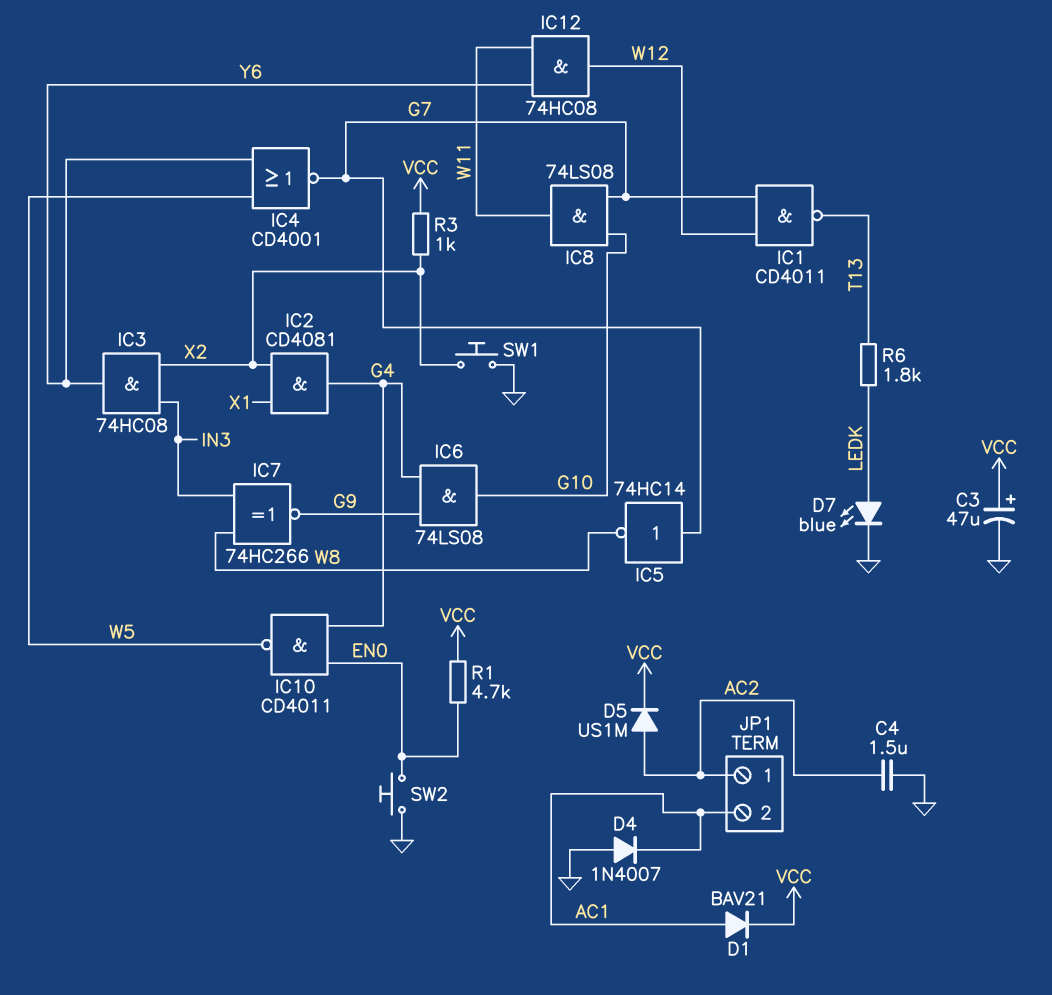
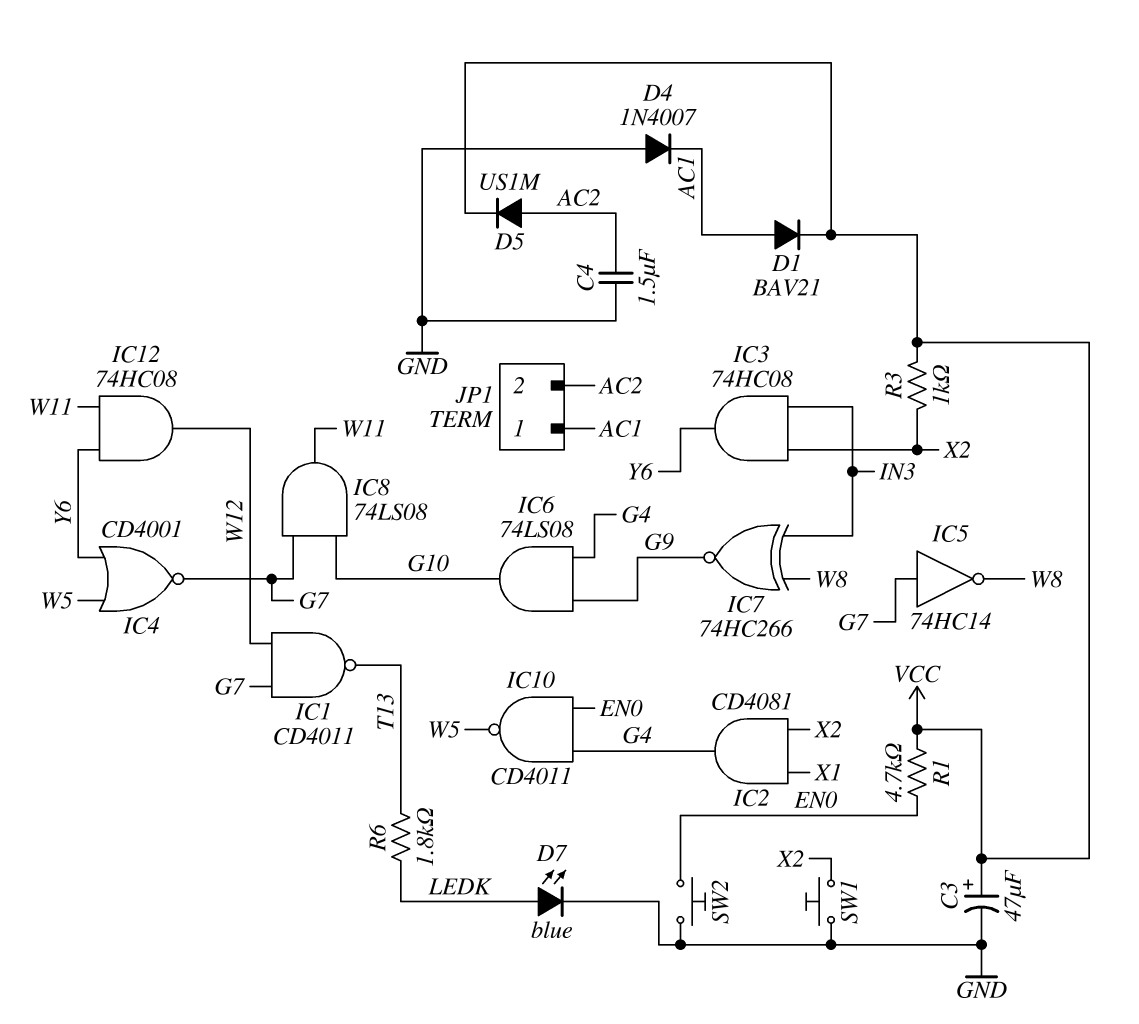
JP1 pin 1: AC2 -> AC1
JP1 pin 2: AC1 -> AC2

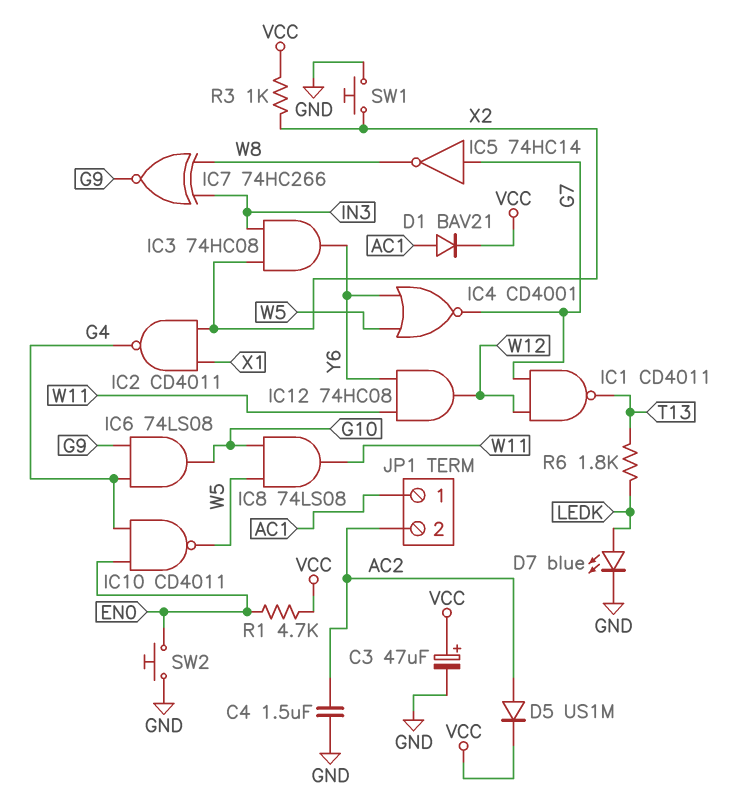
D4: diode 1N4007 (A GND, K AC1) -> none
IC2: AND CD4081 (in X1, in X2, out G4) -> NAND CD4011 (in X1, in X2, out G4)
IC8: AND 74LS08 (in G7, in G10, out W11) -> AND 74LS08 (in G10, in W5, out W11)

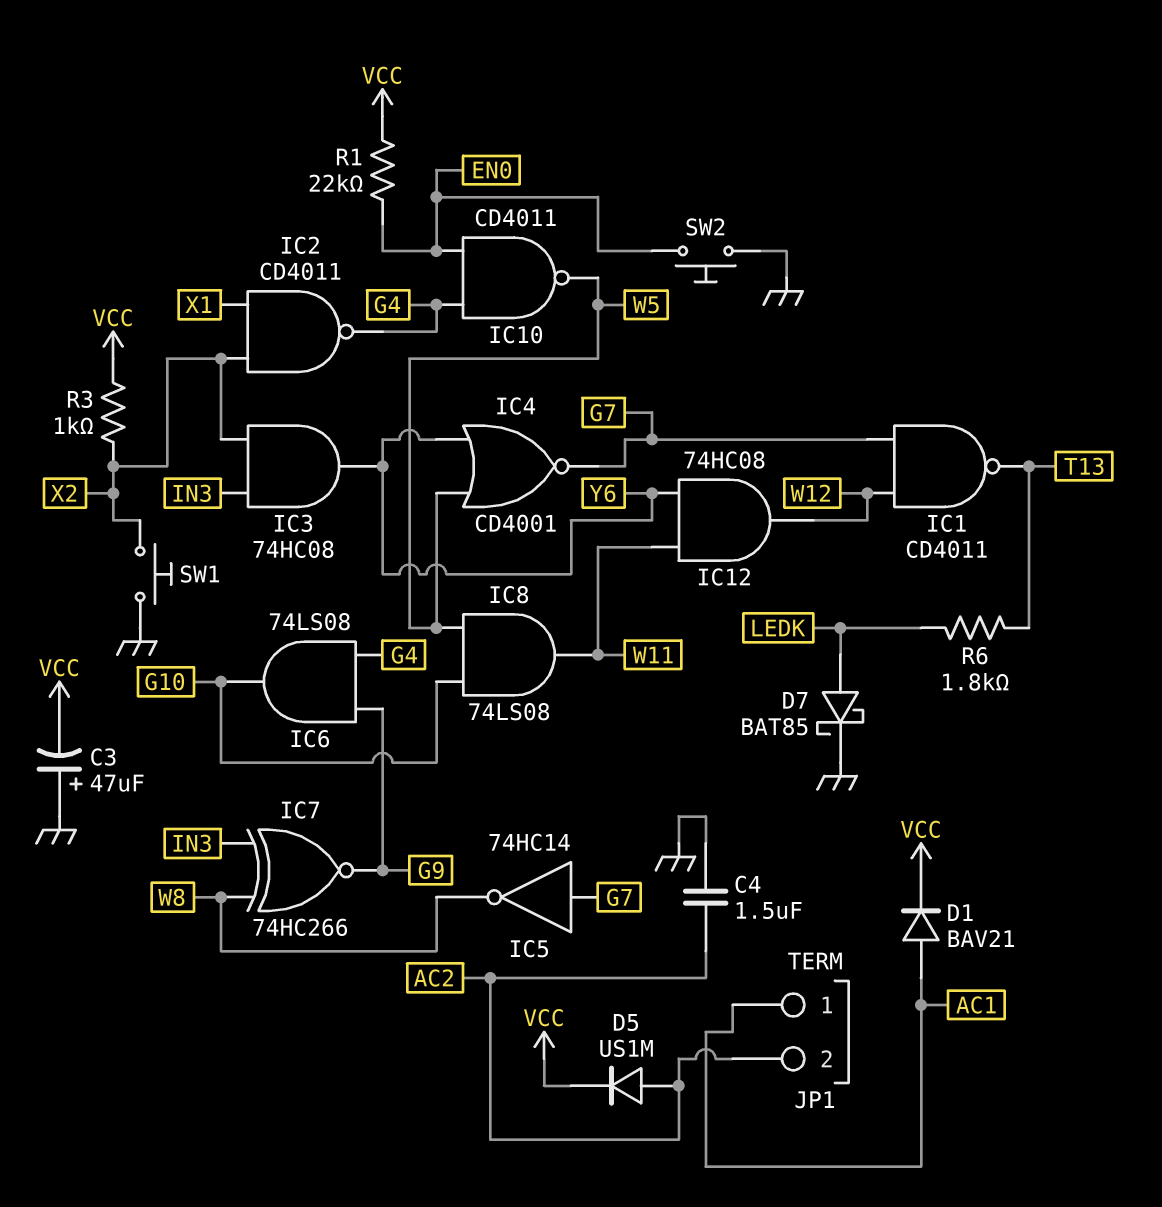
C3: 47uF (plus VCC, minus GND) -> 47uF (plus GND, minus VCC)
D7: LED blue (A LEDK, K GND) -> schottky BAT85 (A LEDK, K GND)
R1: 4.7k (EN0, VCC) -> 22k (EN0, VCC)

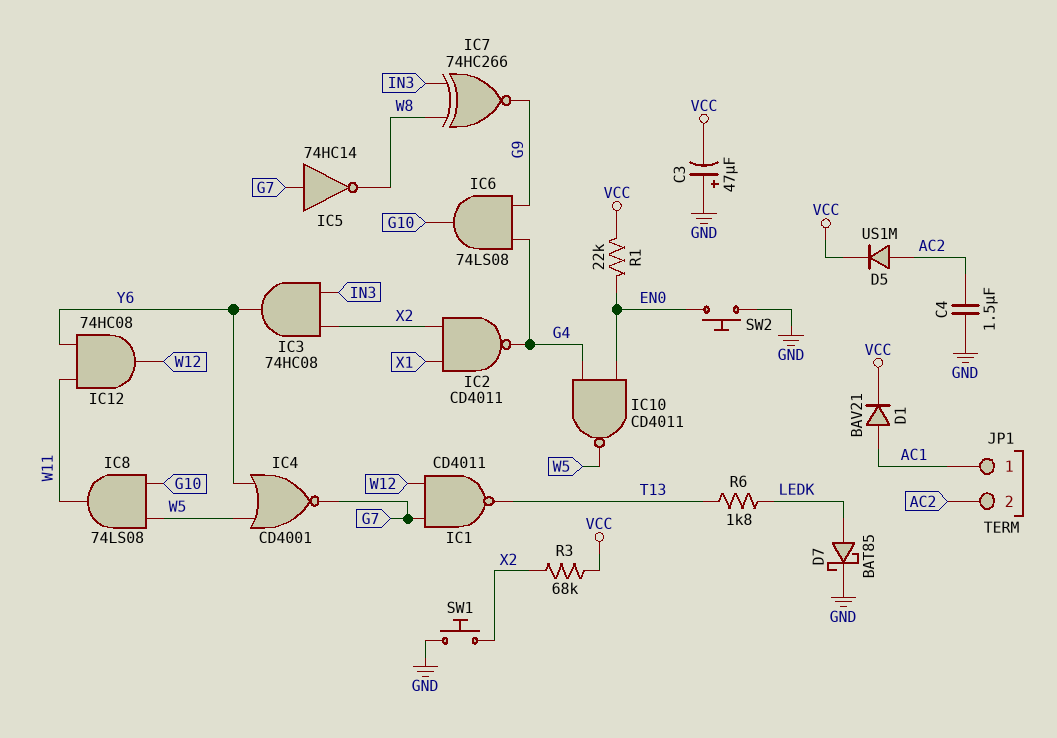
R3: 1k (VCC, X2) -> 68k (VCC, X2)

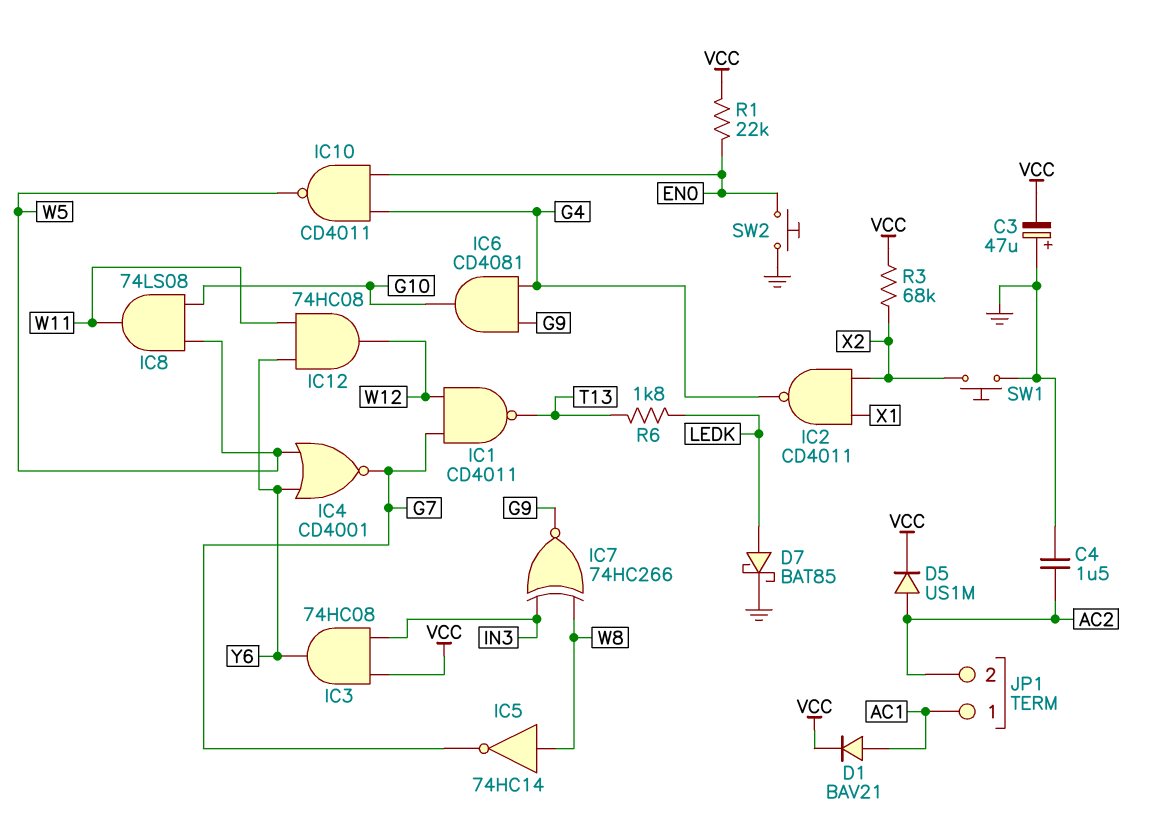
IC3: AND 74HC08 (in IN3, in X2, out Y6) -> AND 74HC08 (in IN3, in VCC, out Y6)
IC5: NOT 74HC14 (in G7, out W8) -> NOT 74HC14 (in W8, out G7)
IC6: AND 74LS08 (in G4, in G9, out G10) -> AND CD4081 (in G4, in G9, out G10)

